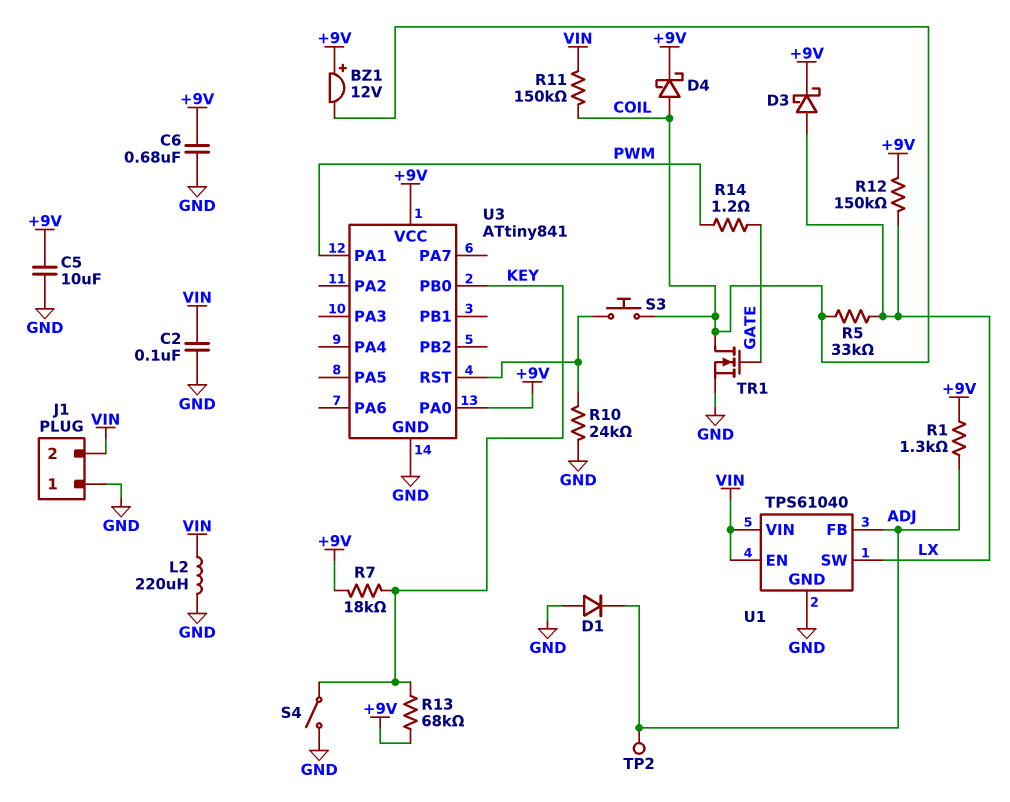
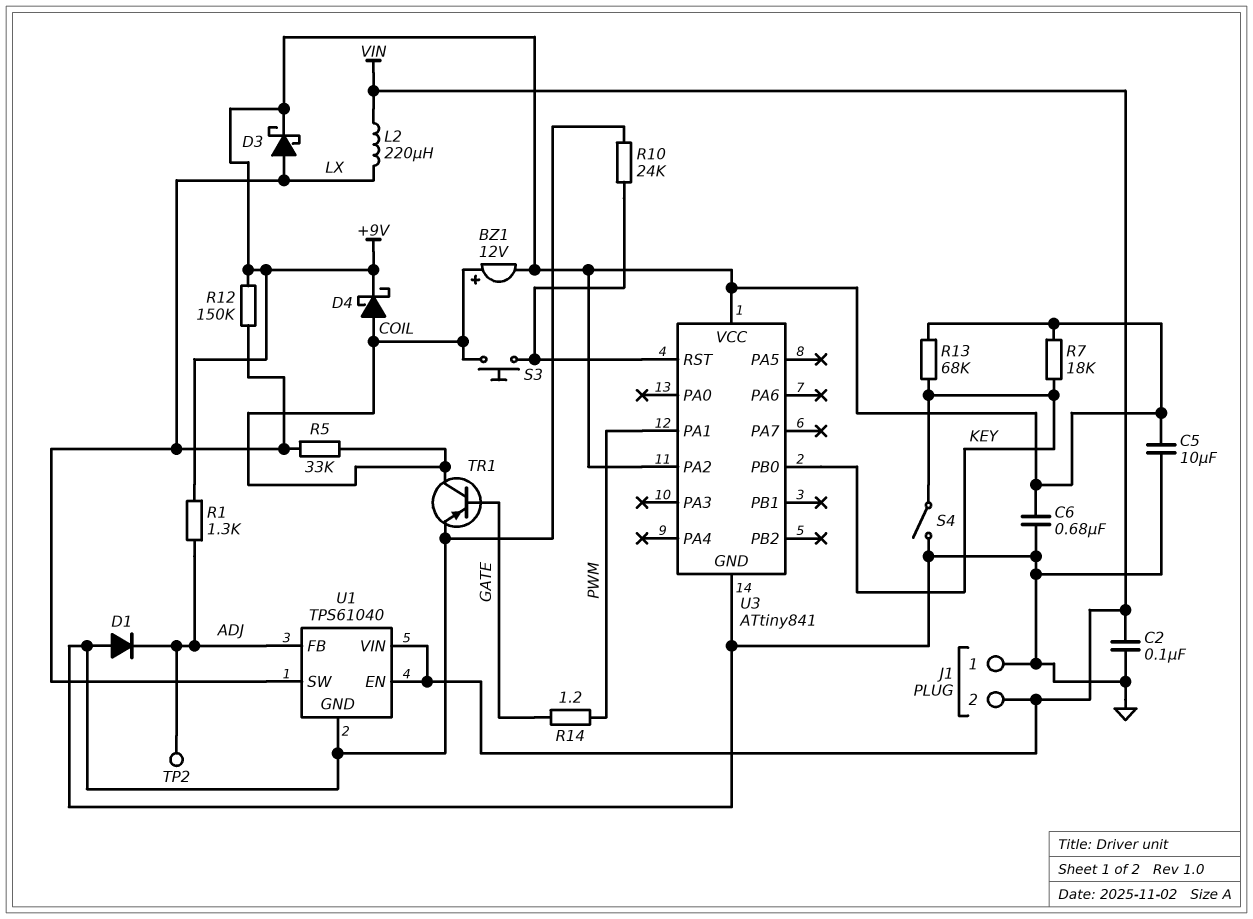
BZ1: buzzer 12V (plus +9V, minus COIL) -> buzzer 12V (plus COIL, minus +9V)
L2: 220uH (GND, VIN) -> 220uH (LX, VIN)
R11: 150k (COIL, VIN) -> none
TR1: NMOS (G GATE, D COIL, S GND) -> PNP (B GATE, C COIL, E GND)
U3 pin PA0: +9V -> none
U3 pin PA2: none -> +9V

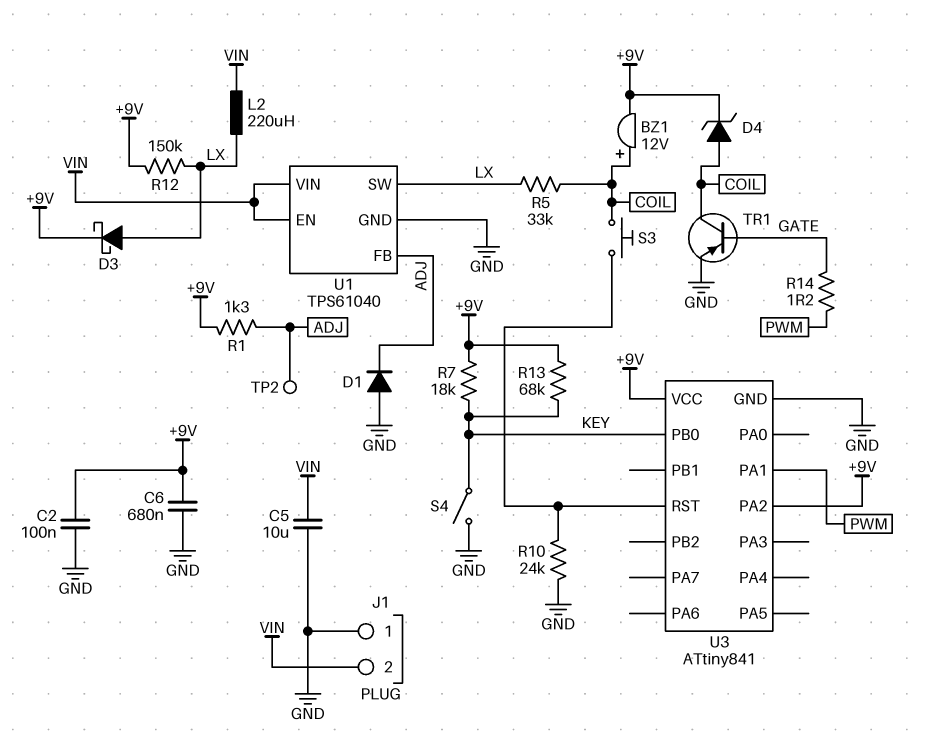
C2: 100nF (GND, VIN) -> 100nF (+9V, GND)
C5: 10uF (+9V, GND) -> 10uF (GND, VIN)
D4: schottky (A COIL, K +9V) -> zener (A COIL, K +9V)

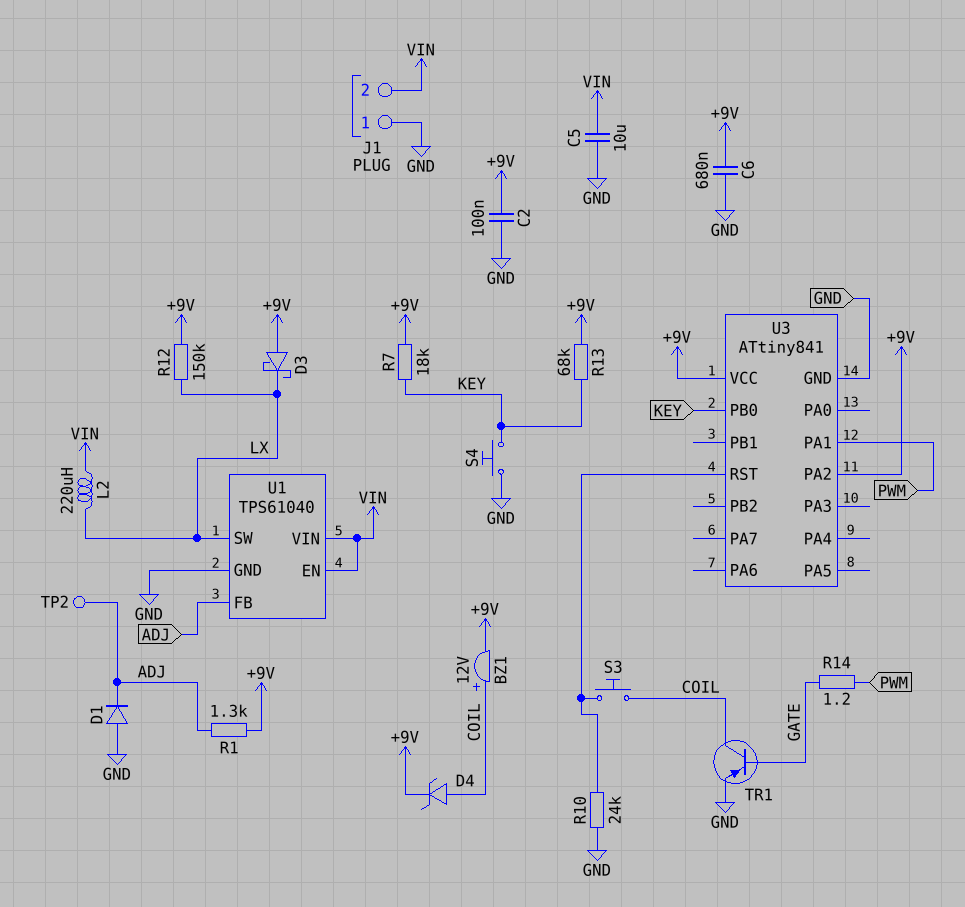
D3: schottky (A LX, K +9V) -> schottky (A +9V, K LX)
R5: 33k (COIL, LX) -> none
S4: switch (GND, KEY) -> button (GND, KEY)

